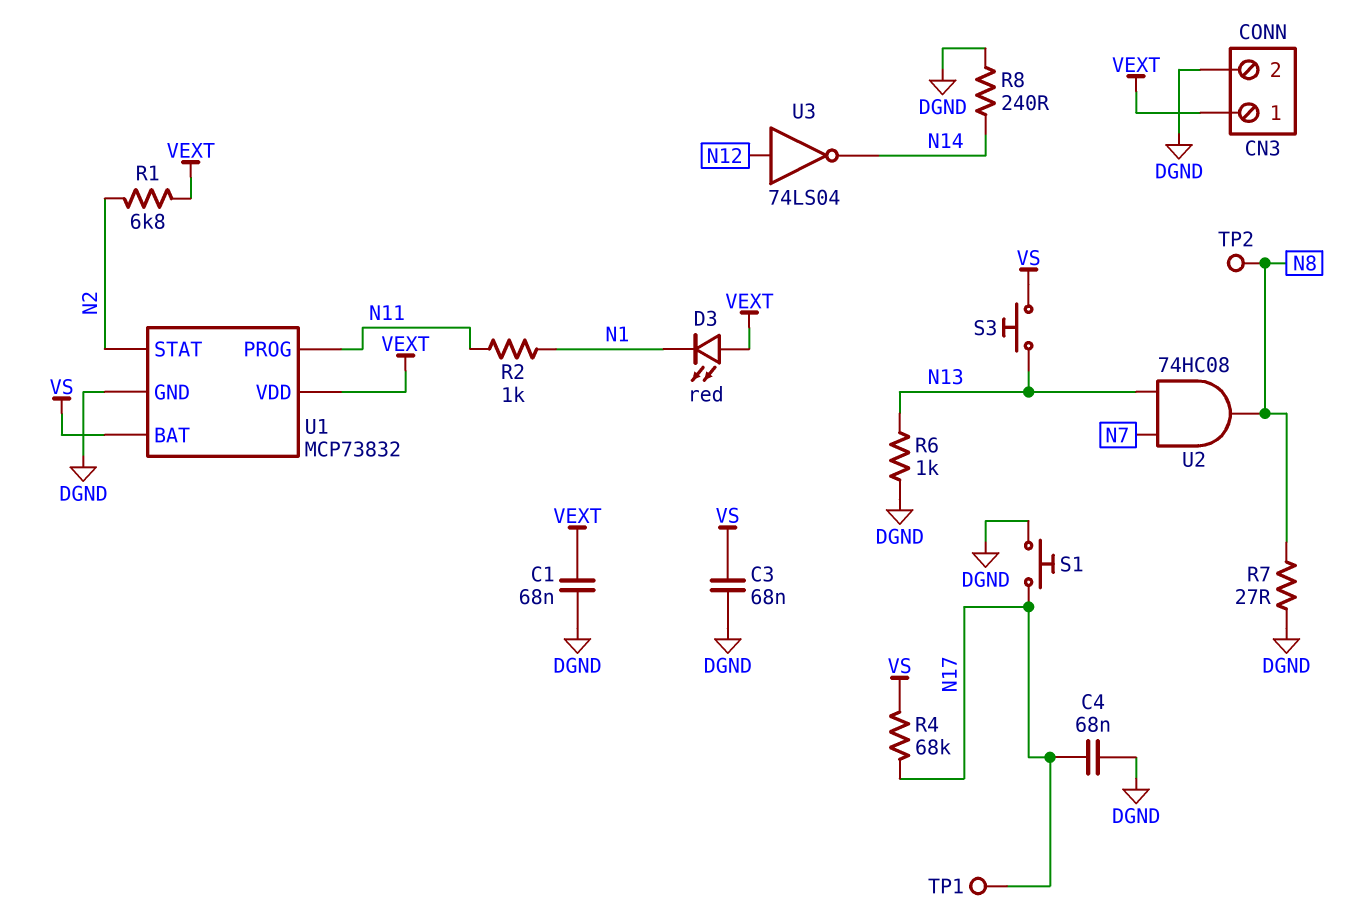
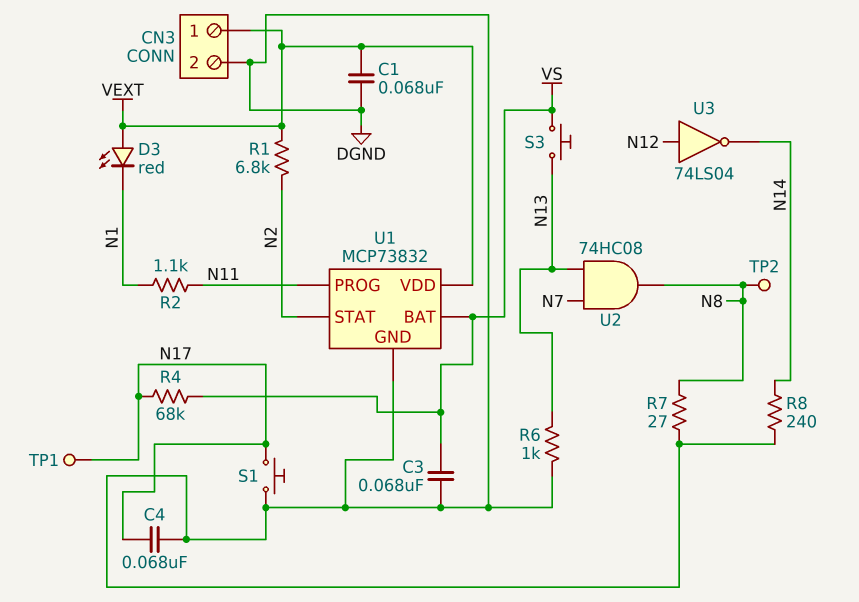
R2: 1k (N1, N11) -> 1.1k (N1, N11)

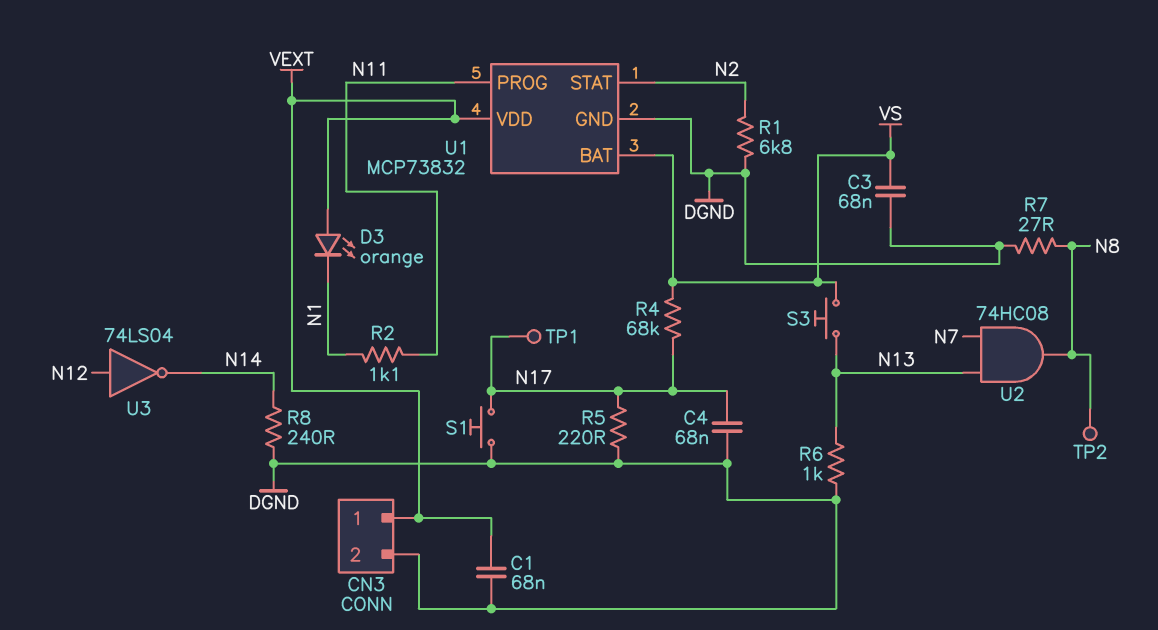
D3: LED red (A VEXT, K N1) -> LED orange (A VEXT, K N1)
R1: 6.8k (N2, VEXT) -> 6.8k (DGND, N2)
R5: none -> 220 (DGND, N17)

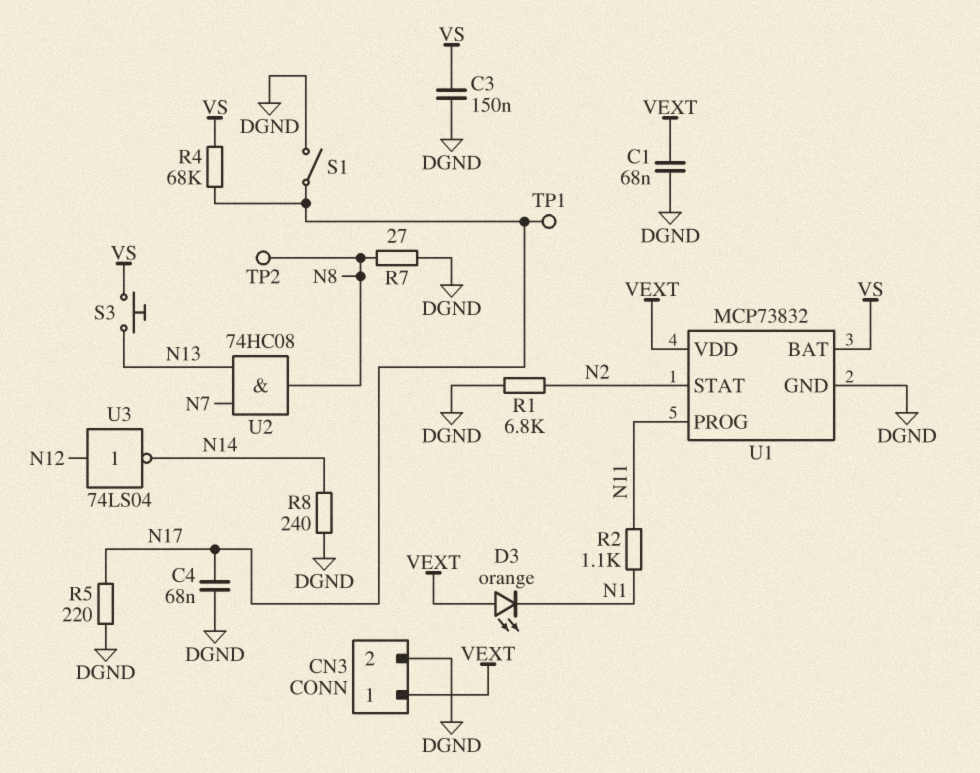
C3: 68nF (DGND, VS) -> 150nF (DGND, VS)
R6: 1k (DGND, N13) -> none
S1: button (DGND, N17) -> switch (DGND, N17)

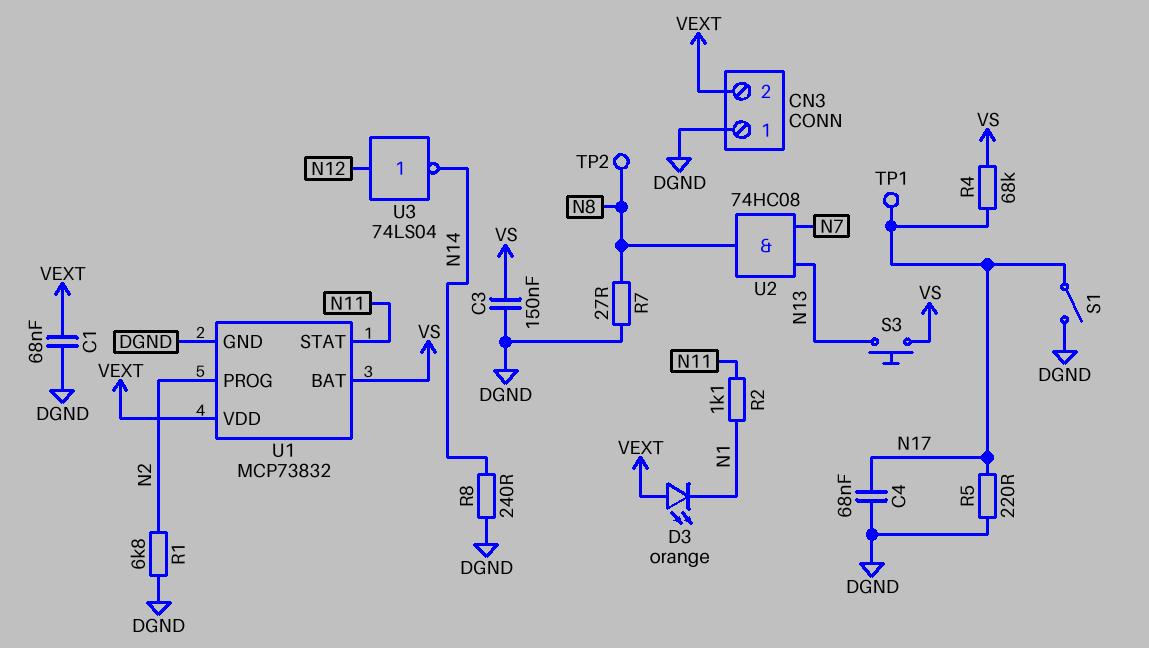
CN3 pin 1: VEXT -> DGND
CN3 pin 2: DGND -> VEXT
U1 pin PROG: N11 -> N2
U1 pin STAT: N2 -> N11

